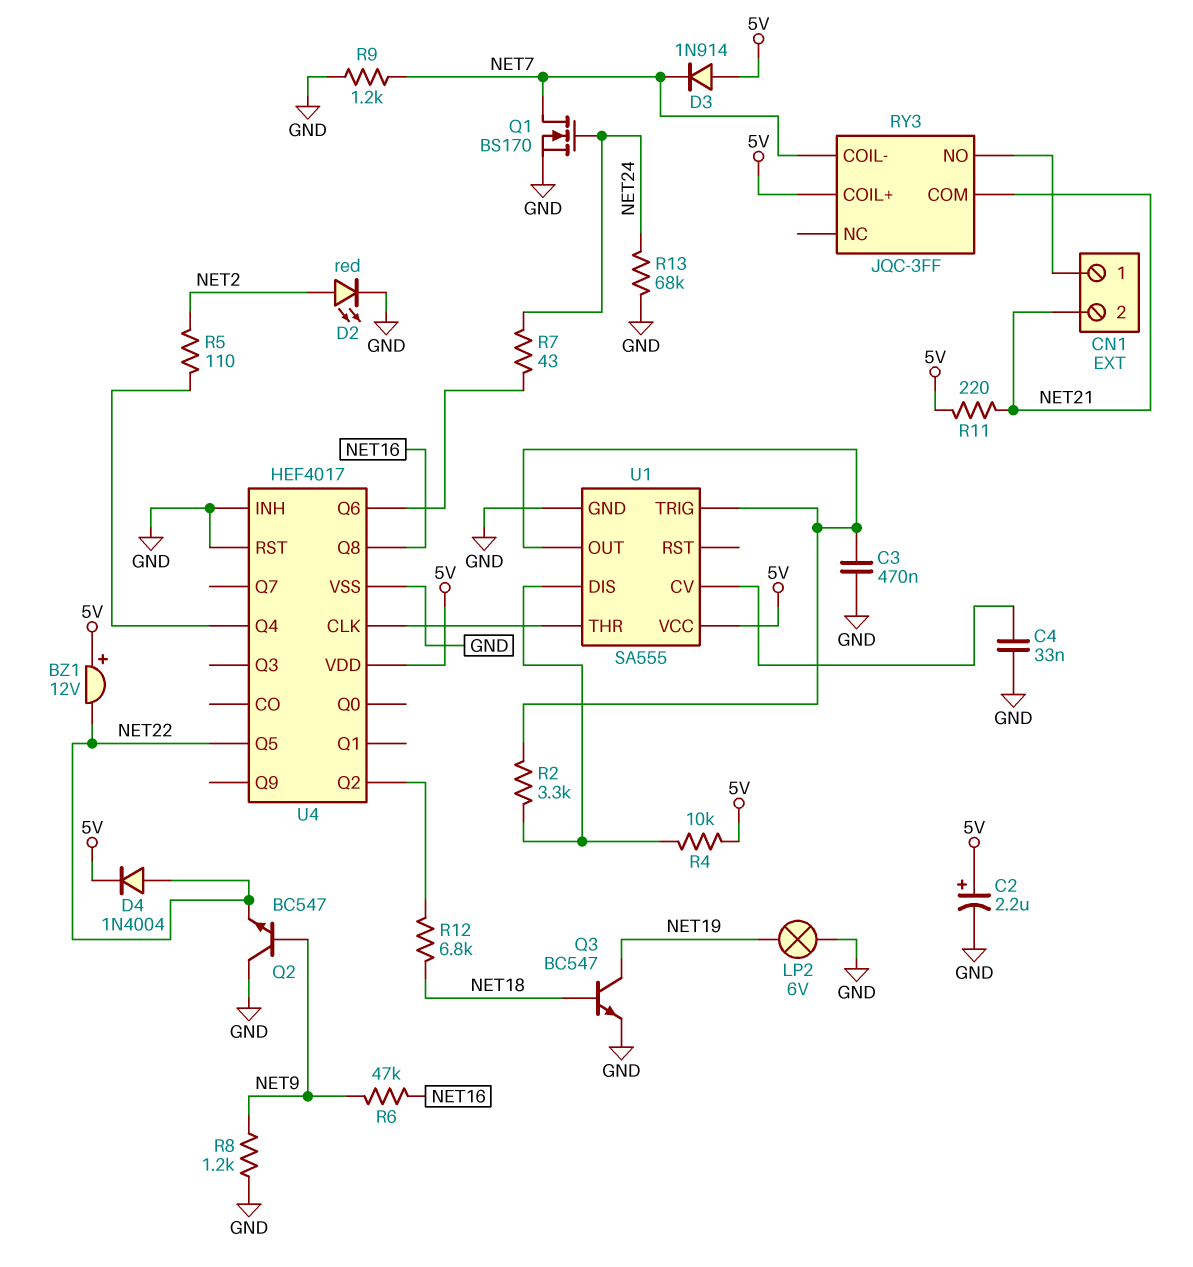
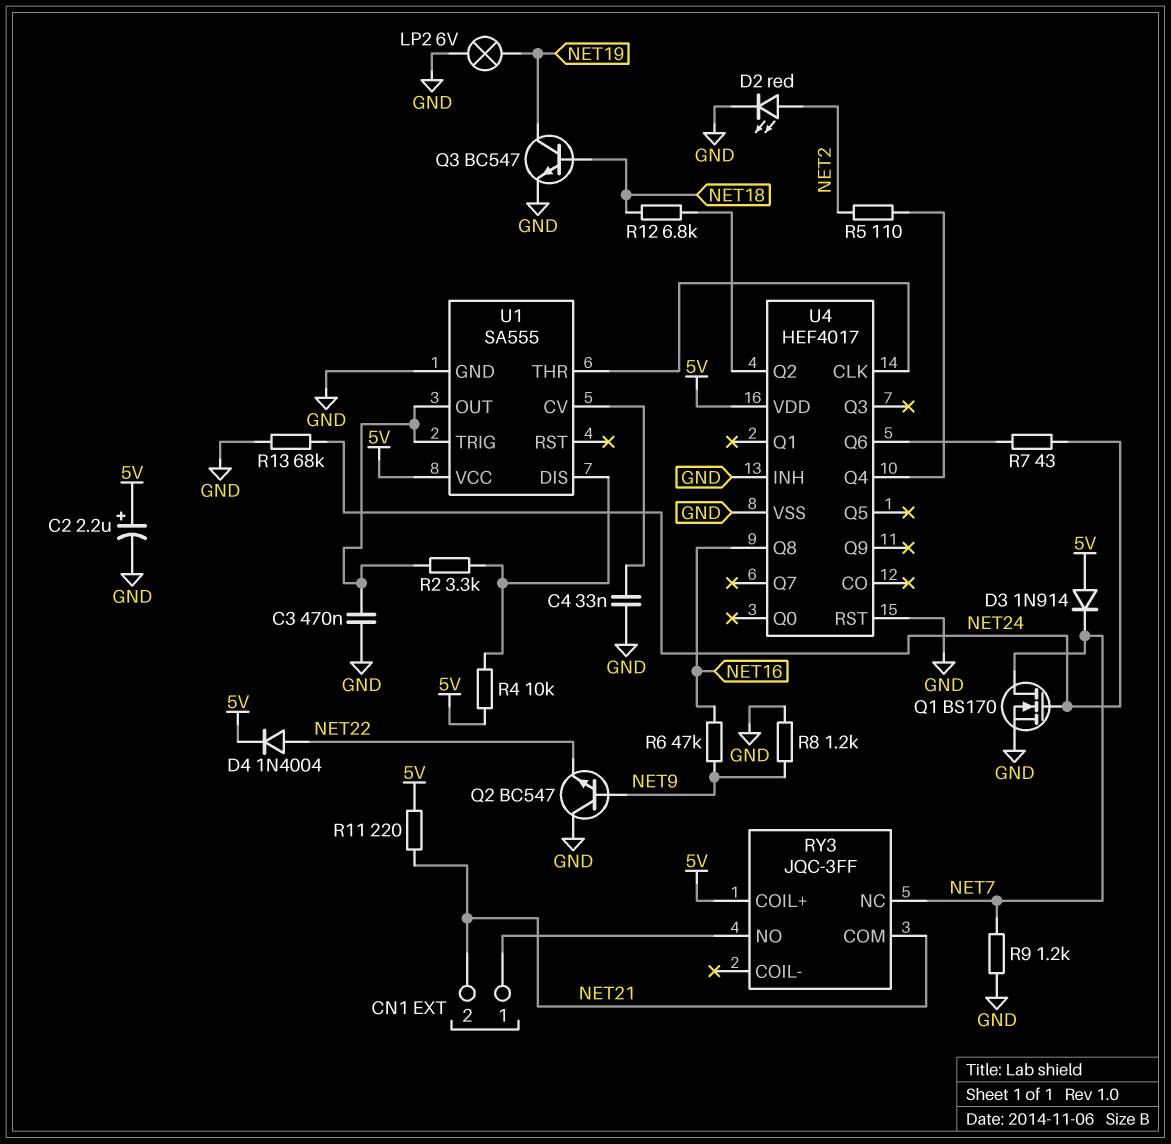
BZ1: buzzer 12V (plus 5V, minus NET22) -> none
RY3 pin COIL-: NET7 -> none
RY3 pin NC: none -> NET7
U4 pin Q5: NET22 -> none

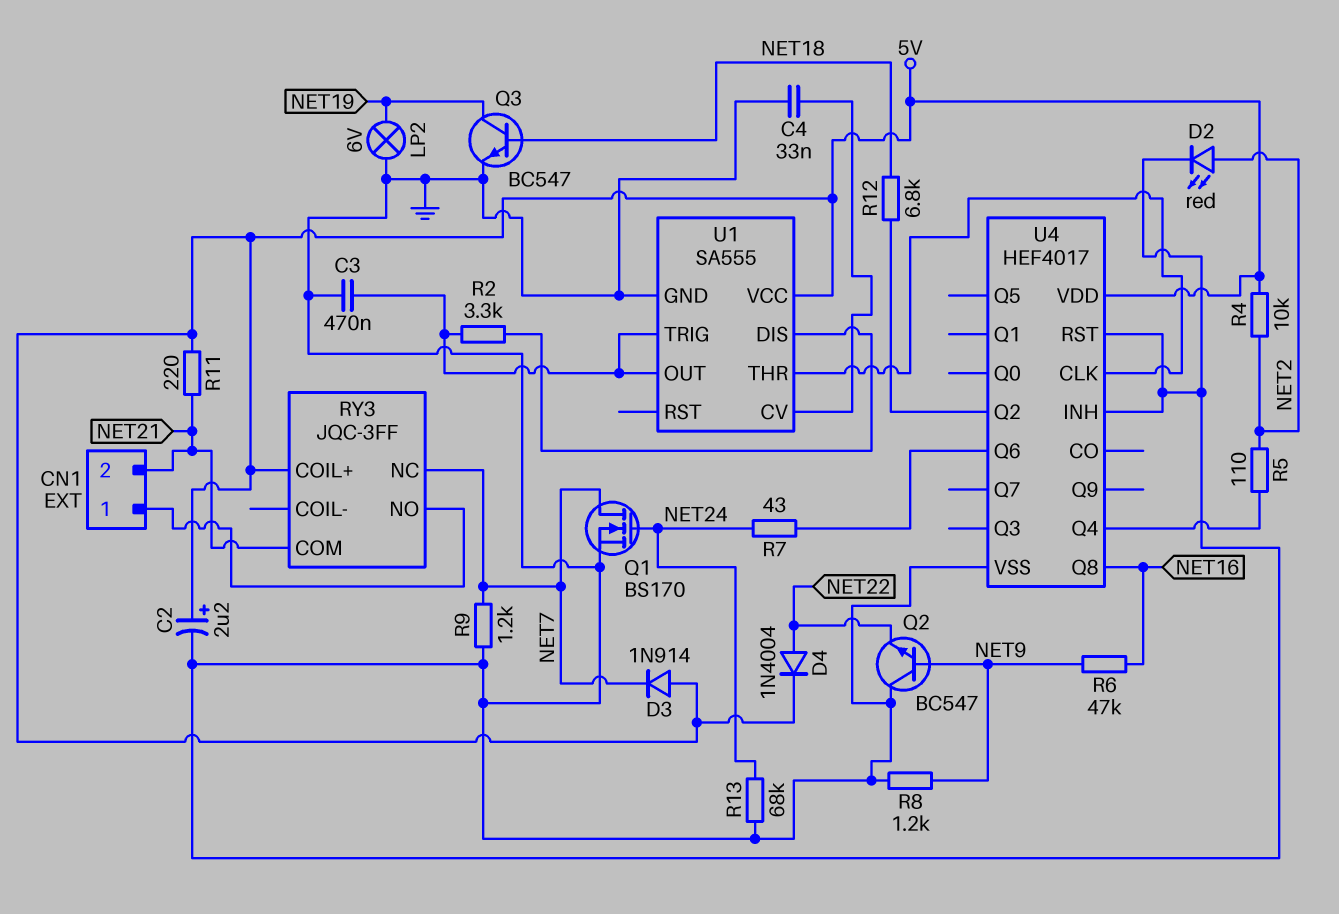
R4: 10k (5V, U1/DIS) -> 10k (5V, NET2)

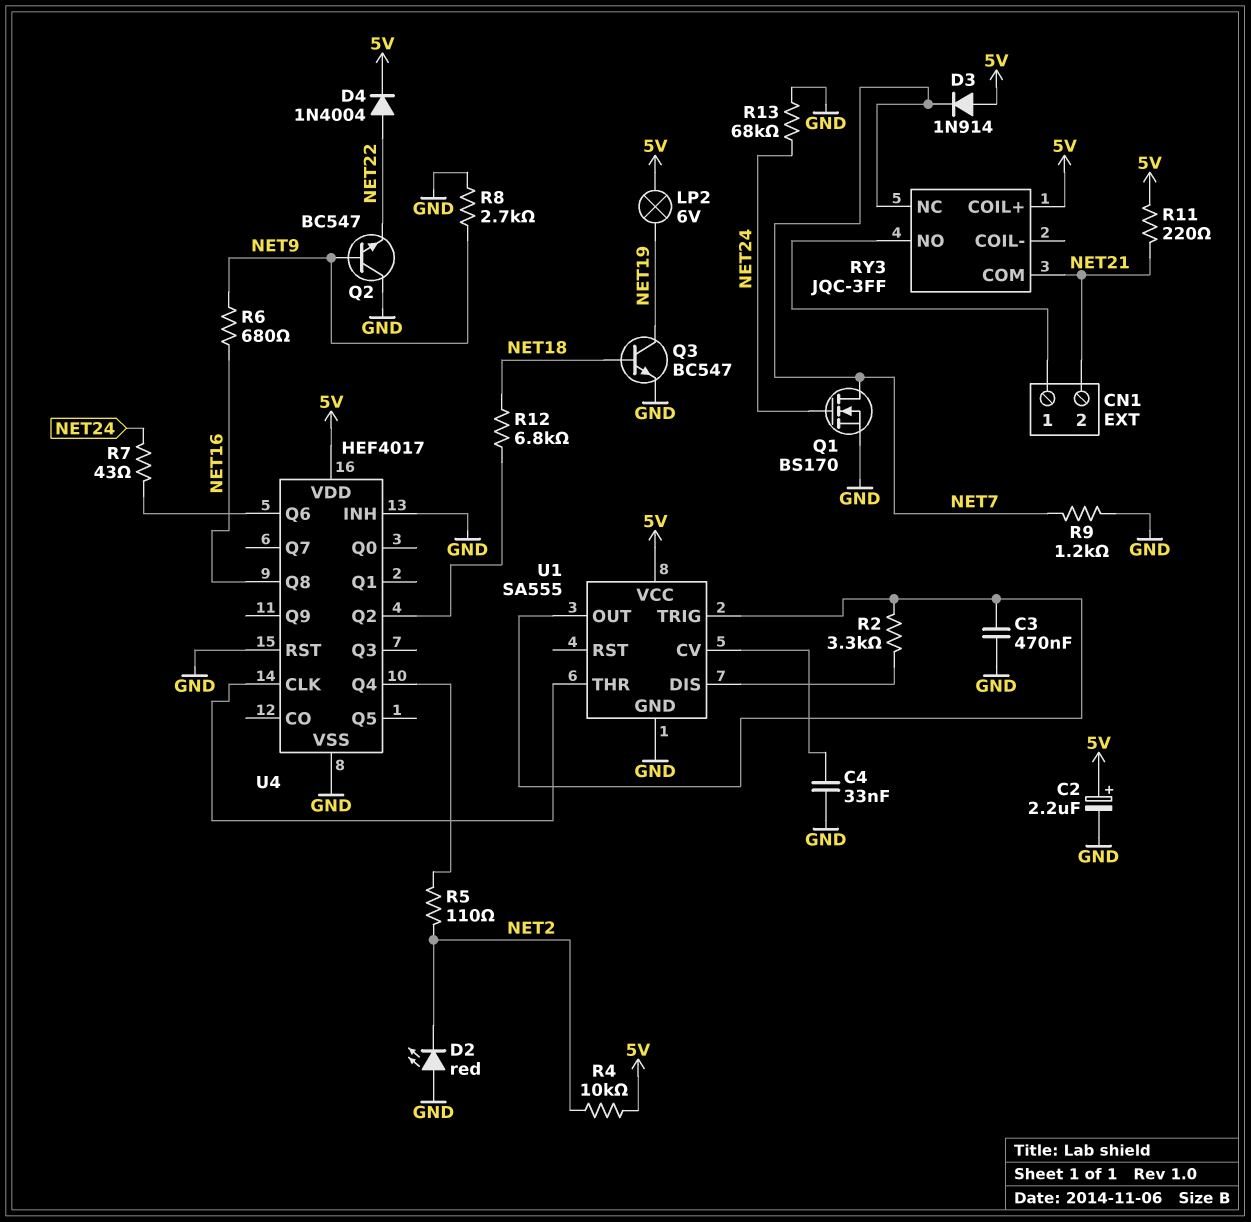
D2: LED red (A NET2, K GND) -> LED red (A GND, K NET2)
LP2: lamp 6V (GND, NET19) -> lamp 6V (5V, NET19)
R6: 47k (NET9, NET16) -> 680 (NET9, NET16)
R8: 1.2k (GND, NET9) -> 2.7k (GND, NET9)

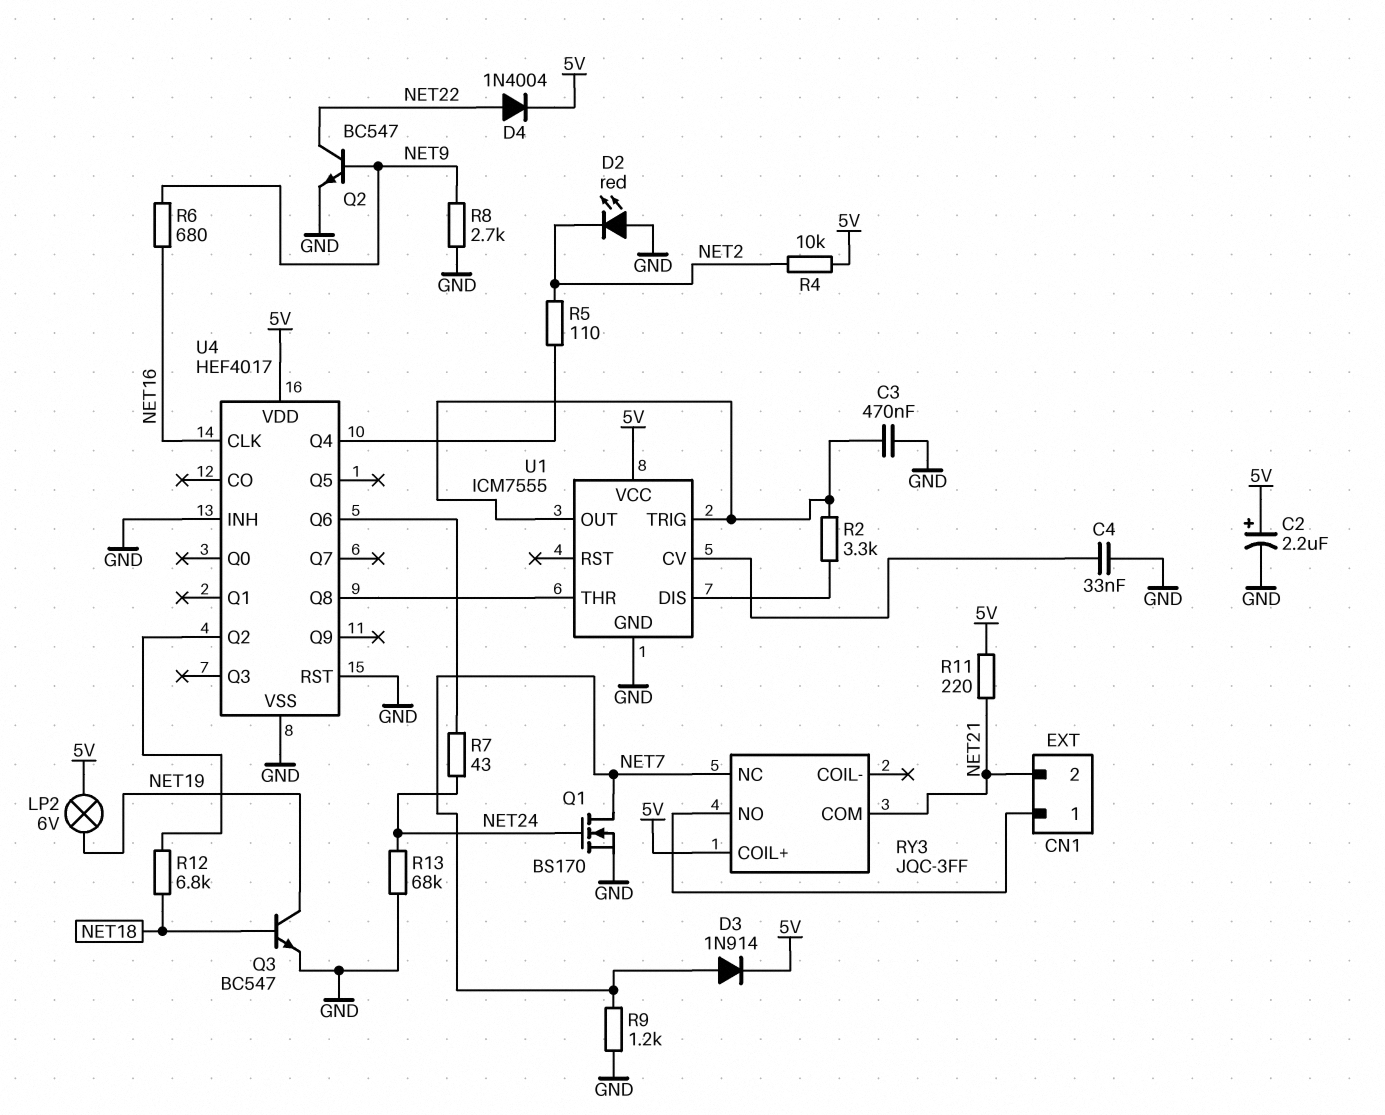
D3: diode 1N914 (A 5V, K NET7) -> diode 1N914 (A NET7, K 5V)
Q2: NPN BC547 (B NET9, C GND, E NET22) -> NPN BC547 (B NET9, C NET22, E GND)
U1: SA555 -> ICM7555
U4 pin CLK: U1/THR -> NET16
U4 pin Q8: NET16 -> U1/THR

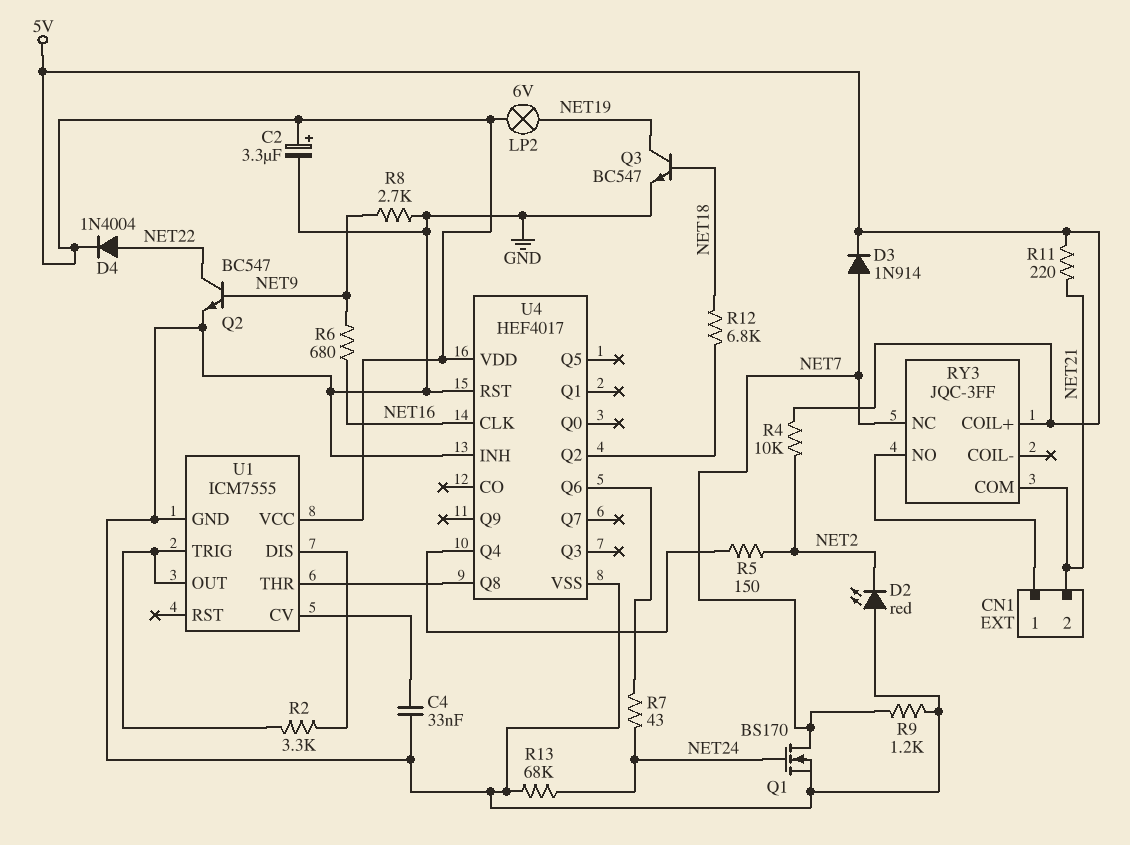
C2: 2.2uF (plus 5V, minus GND) -> 3.3uF (plus 5V, minus GND)
C3: 470nF (GND, U1/OUT) -> none
R5: 110 (NET2, U4/Q4) -> 150 (NET2, U4/Q4)

